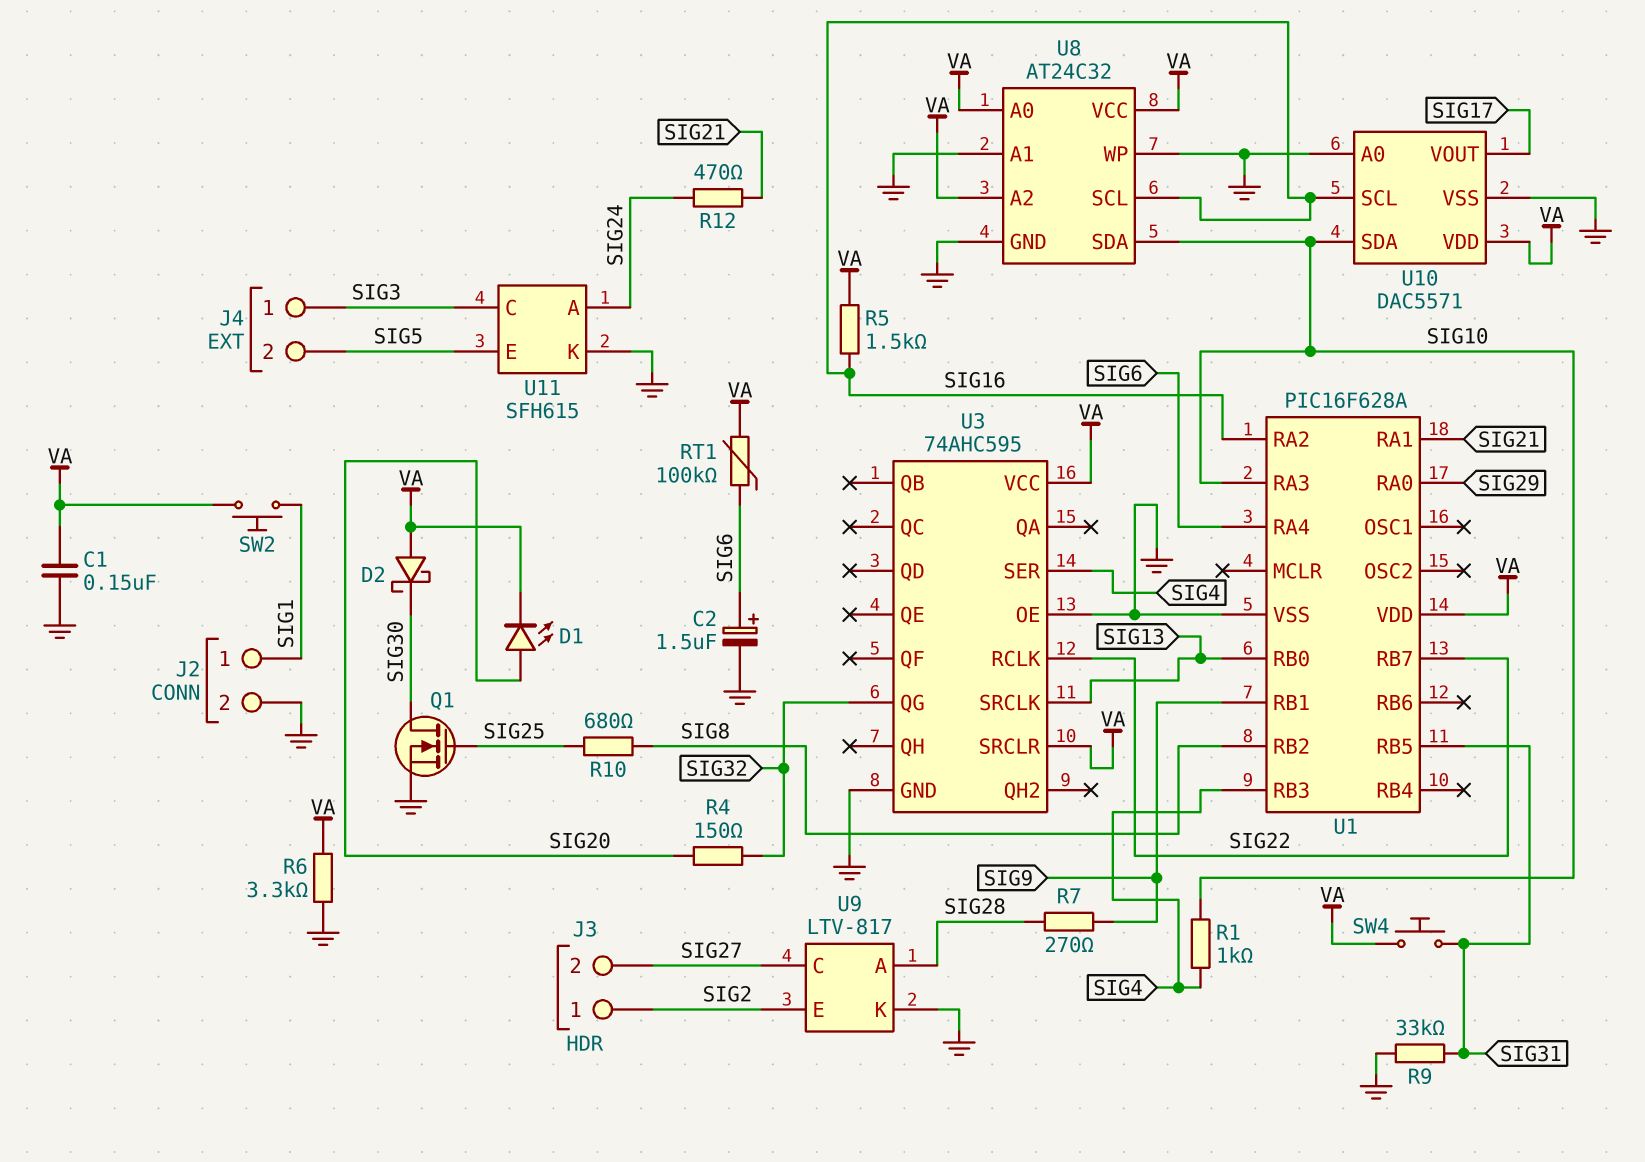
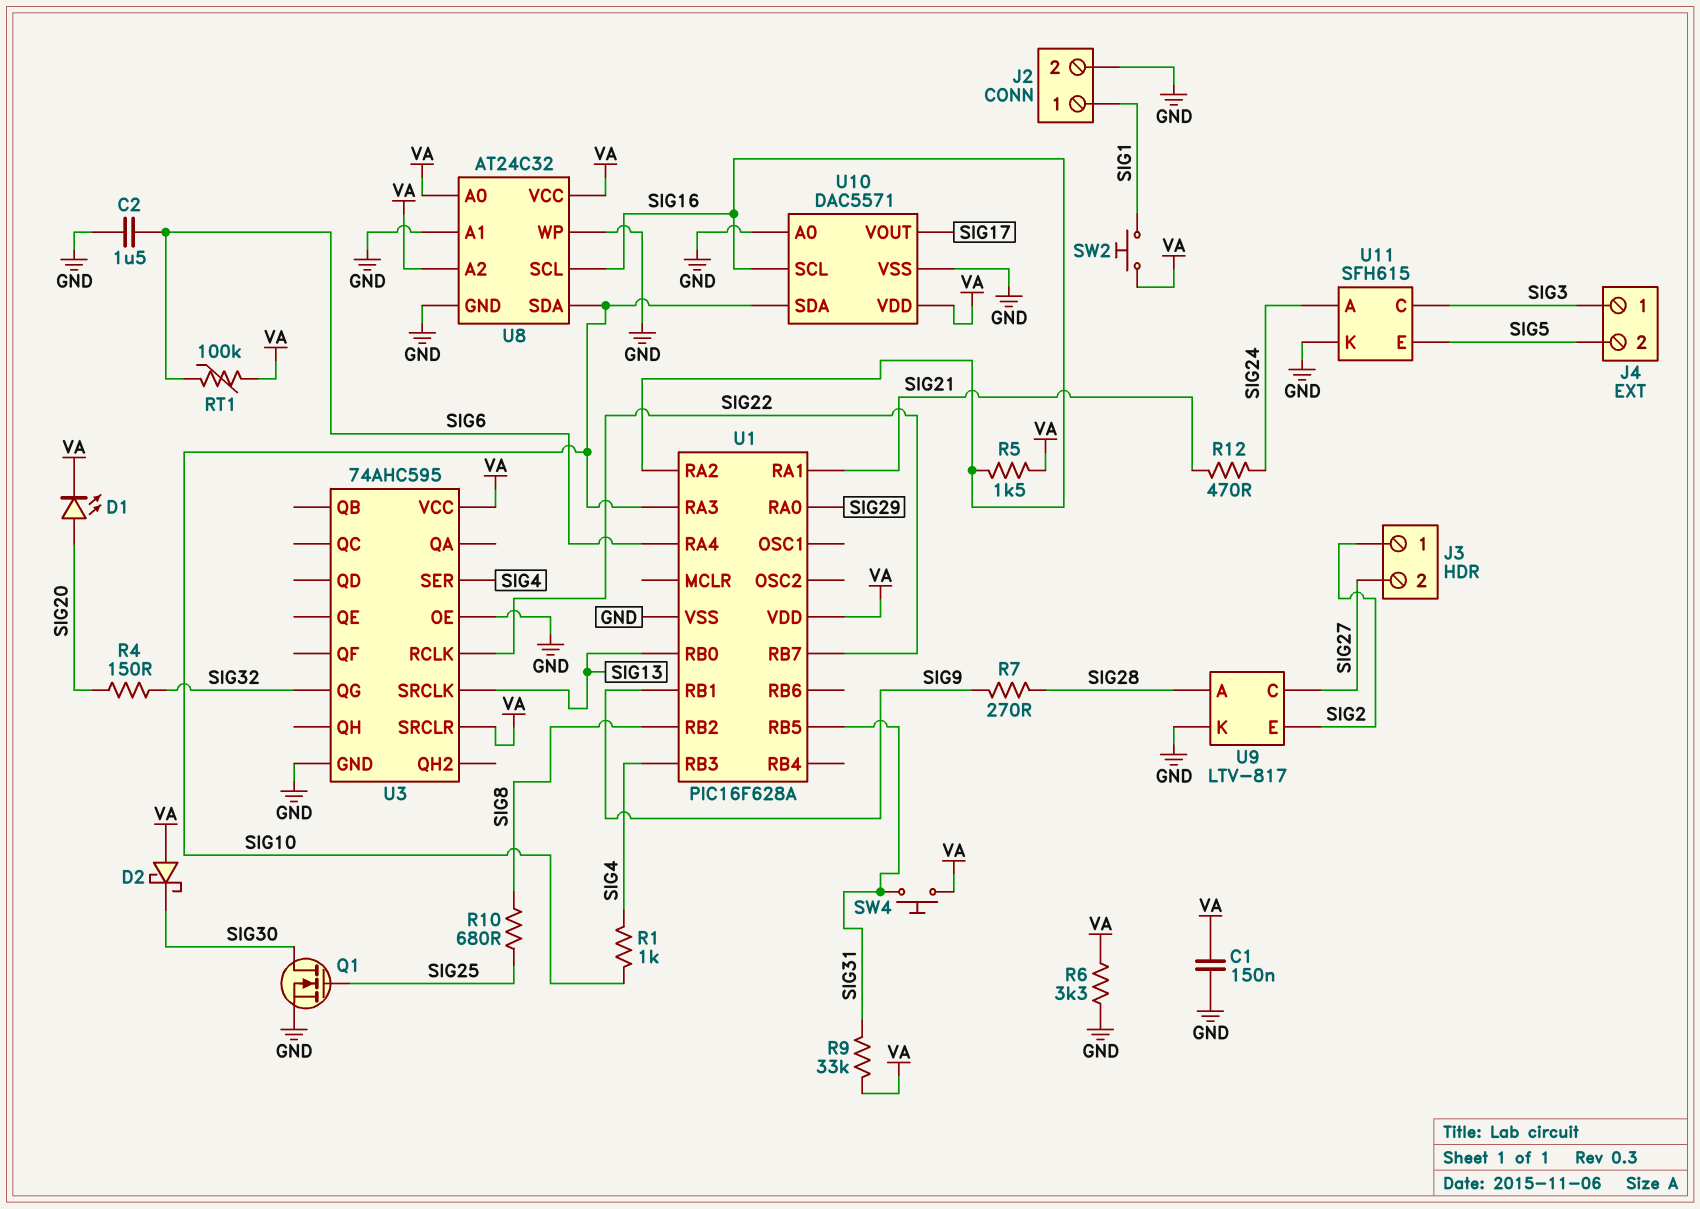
C2: 1.5uF (plus SIG6, minus GND) -> 1.5uF (GND, SIG6)
R9: 33k (GND, SIG31) -> 33k (SIG31, VA)

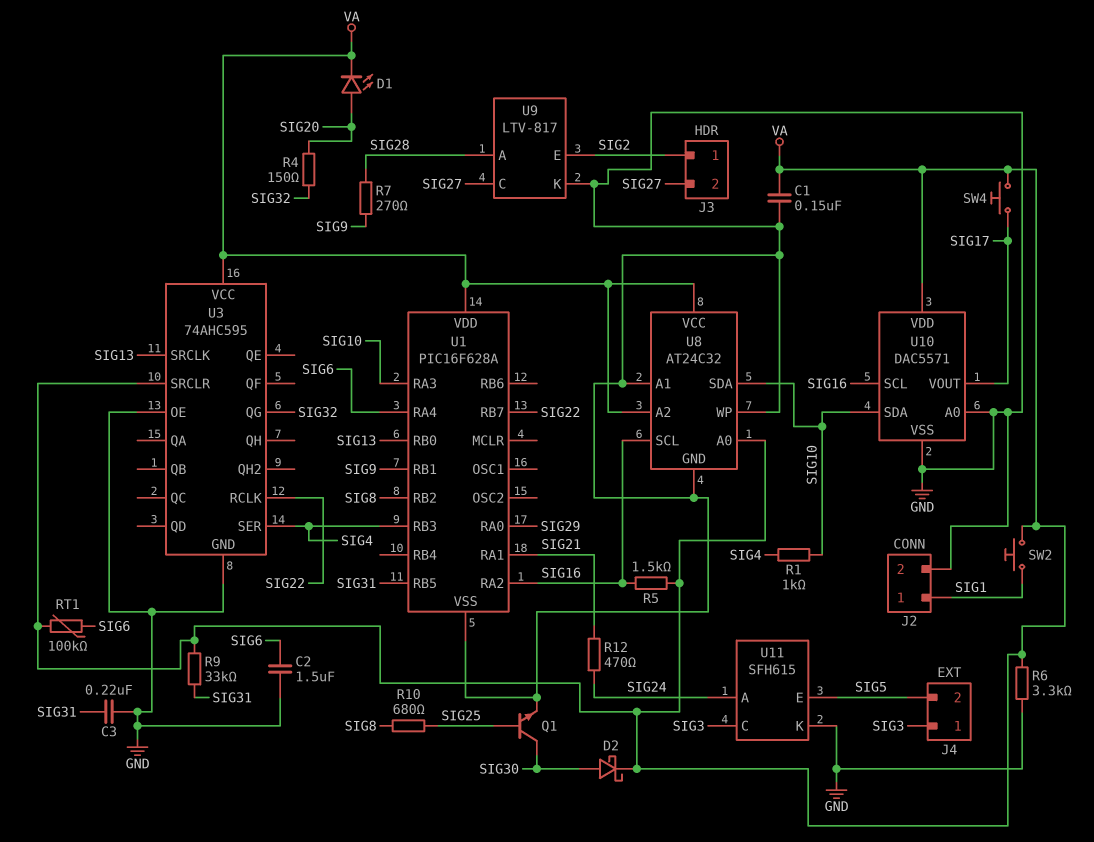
C3: none -> 220nF (GND, SIG31)
D2: schottky (A VA, K SIG30) -> schottky (A SIG30, K VA)
Q1: NMOS (G SIG25, D SIG30, S GND) -> NPN (B SIG25, C SIG30, E GND)
SW4: button (SIG31, VA) -> button (SIG17, VA)

